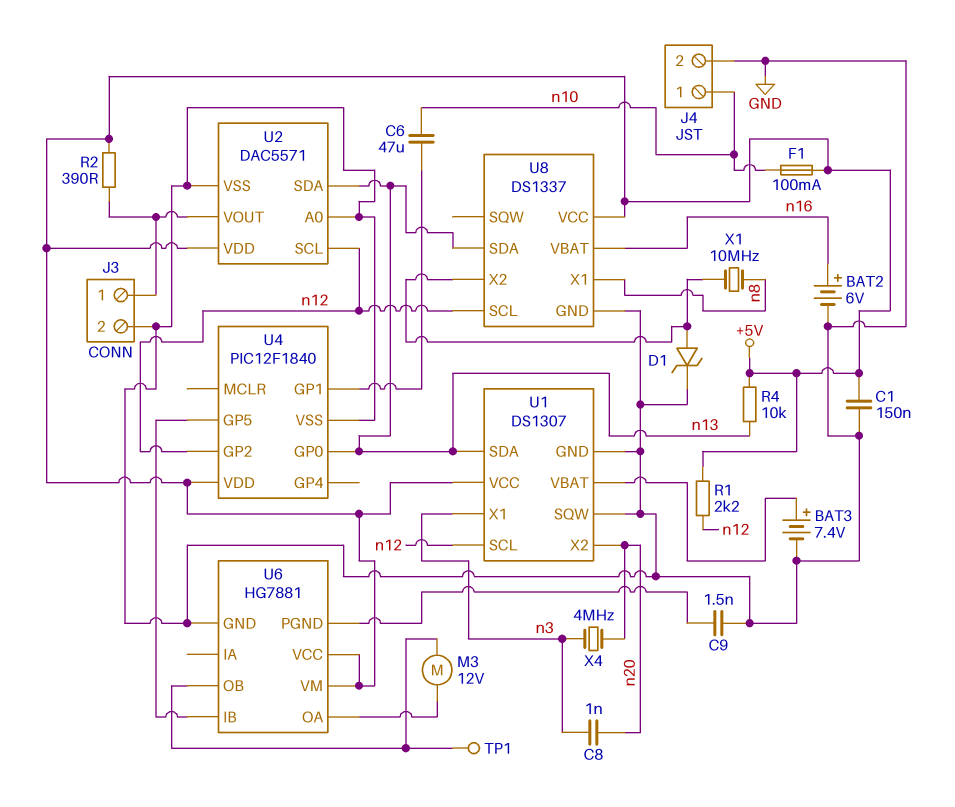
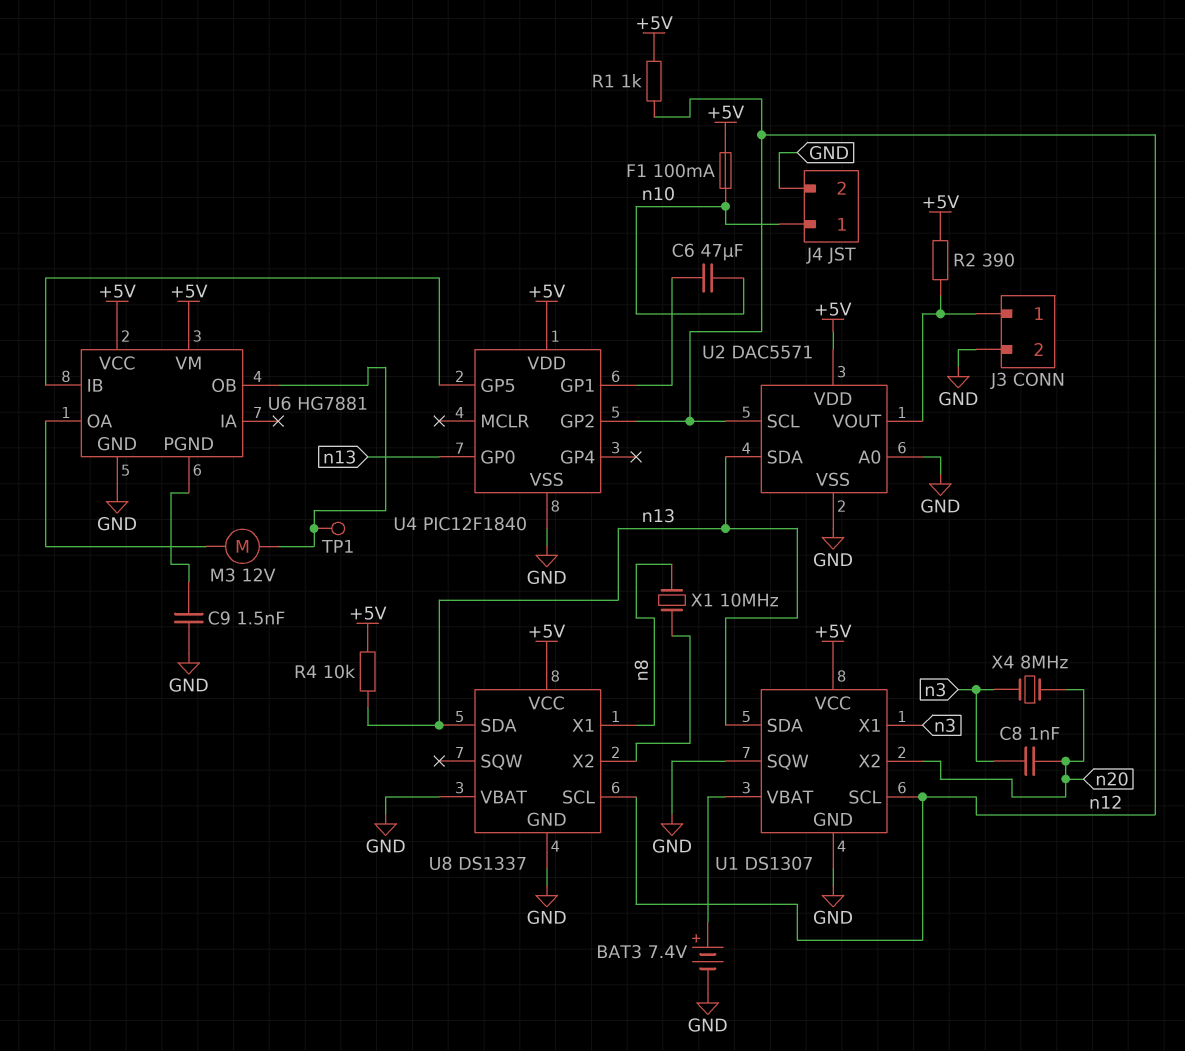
BAT2: 6V (plus n16, minus GND) -> none
C1: 150nF (+5V, GND) -> none
D1: zener (A U8/X2, K GND) -> none
R1: 2.2k (+5V, n12) -> 1k (+5V, n12)
U8 pin VBAT: n16 -> GND
X4: 4MHz (n3, n20) -> 8MHz (n3, n20)

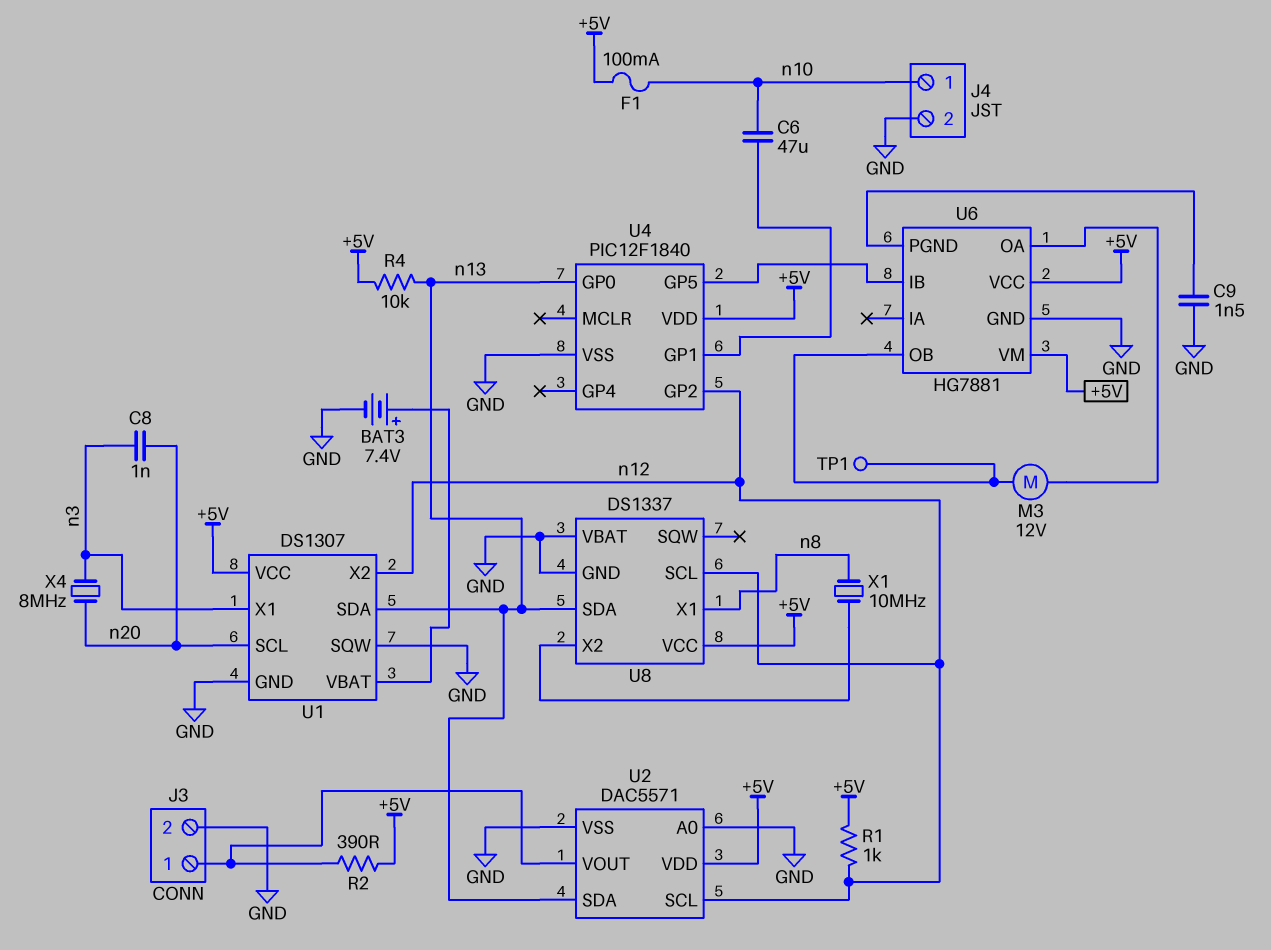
U1 pin SCL: n12 -> n20
U1 pin X2: n20 -> n12

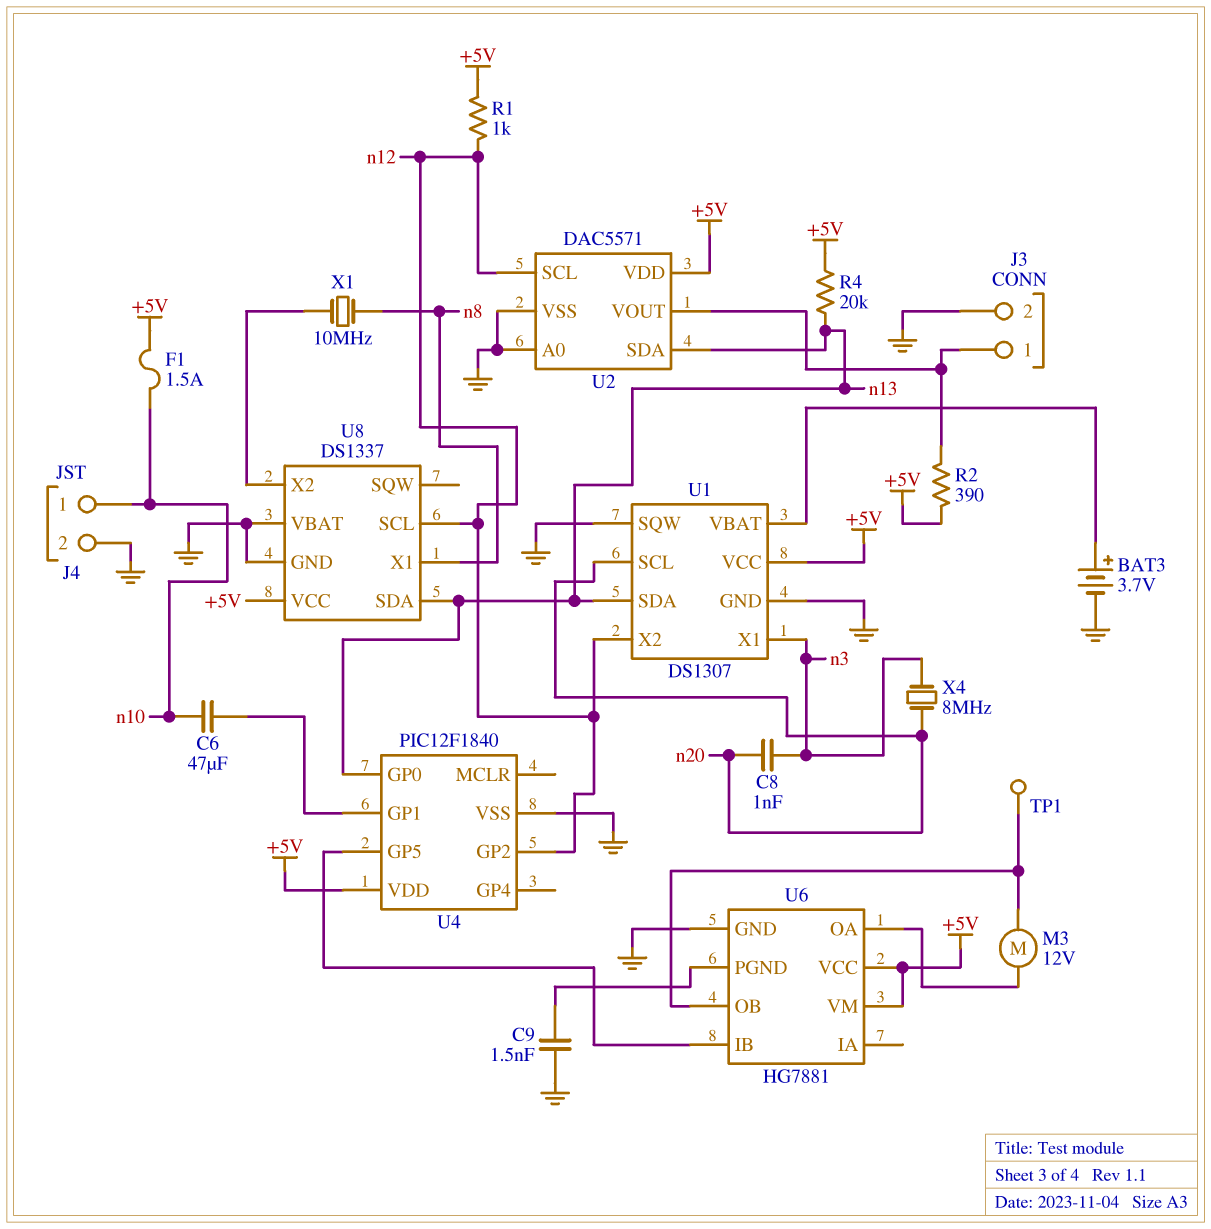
BAT3: 7.4V (plus U1/VBAT, minus GND) -> 3.7V (plus U1/VBAT, minus GND)
F1: 100mA (+5V, n10) -> 1.5A (+5V, n10)
R4: 10k (+5V, n13) -> 20k (+5V, n13)

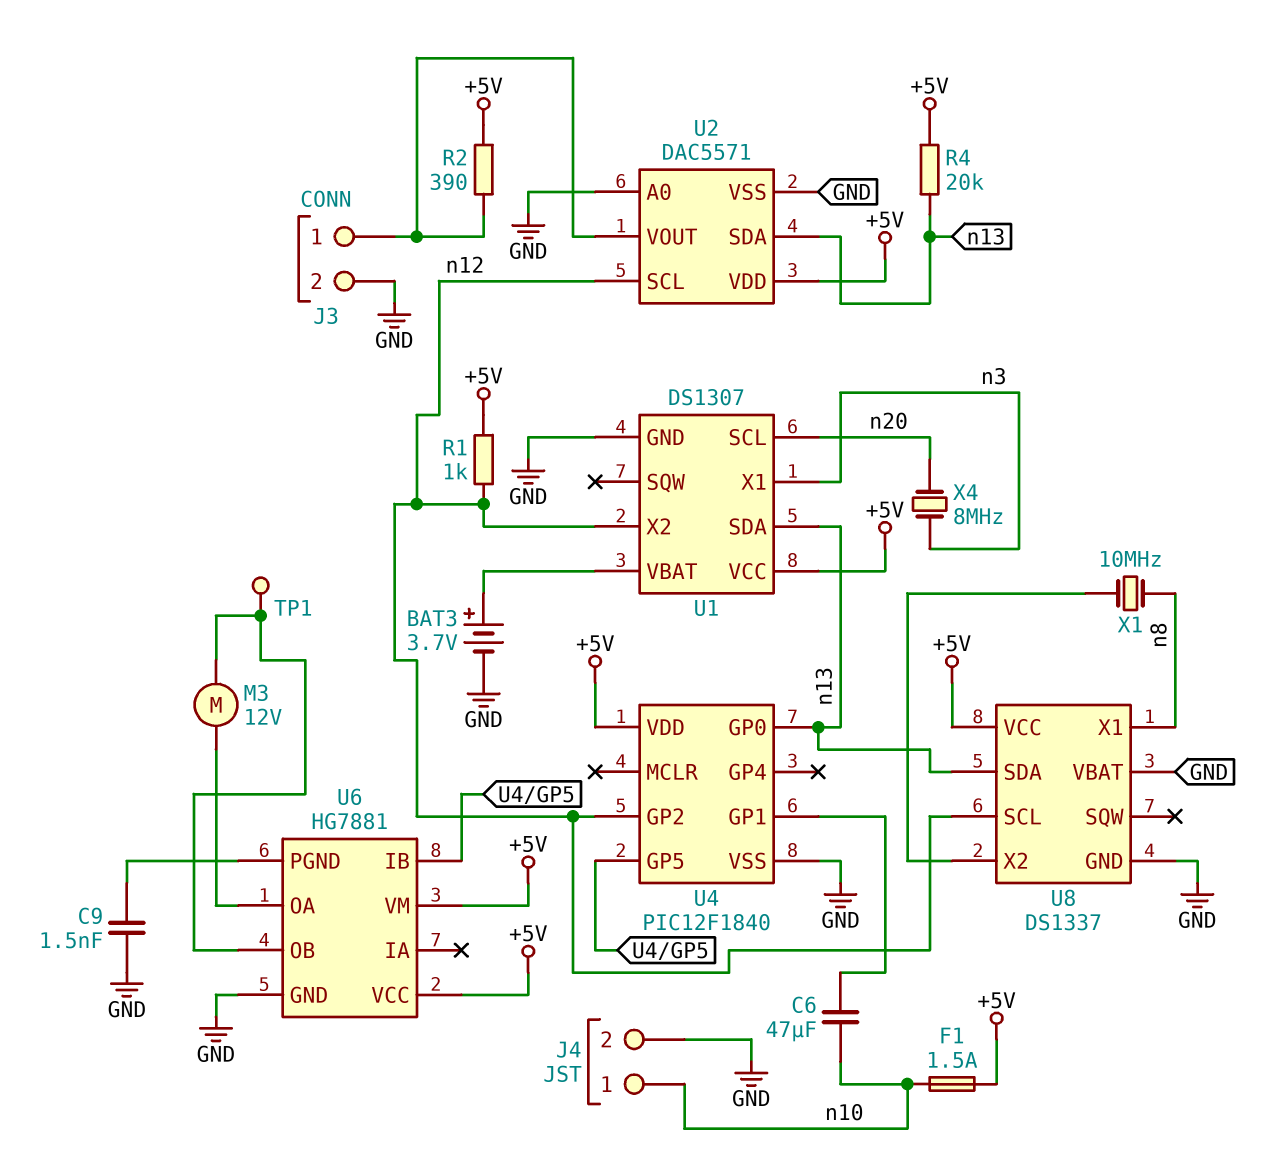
C8: 1nF (n3, n20) -> none
U1 pin SQW: GND -> none

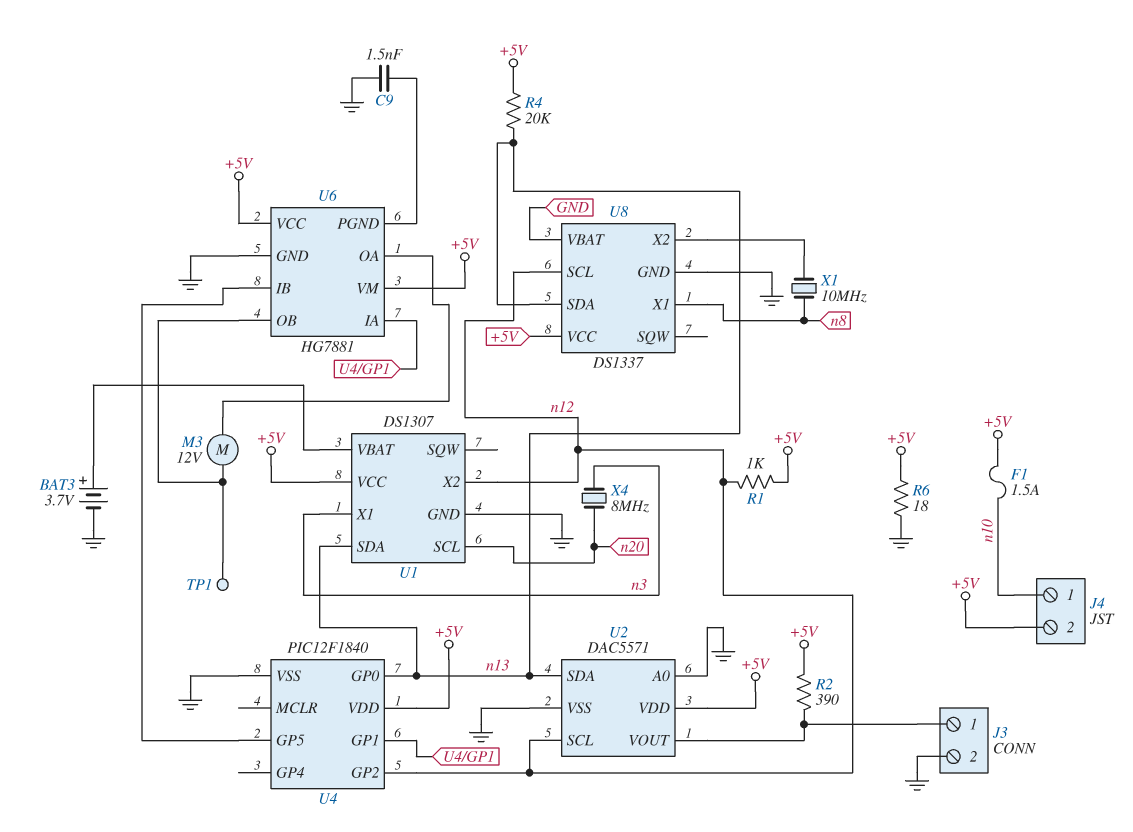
C6: 47uF (U4/GP1, n10) -> none
J4 pin 2: GND -> +5V
R6: none -> 18 (+5V, GND)
U6 pin IA: none -> U4/GP1

